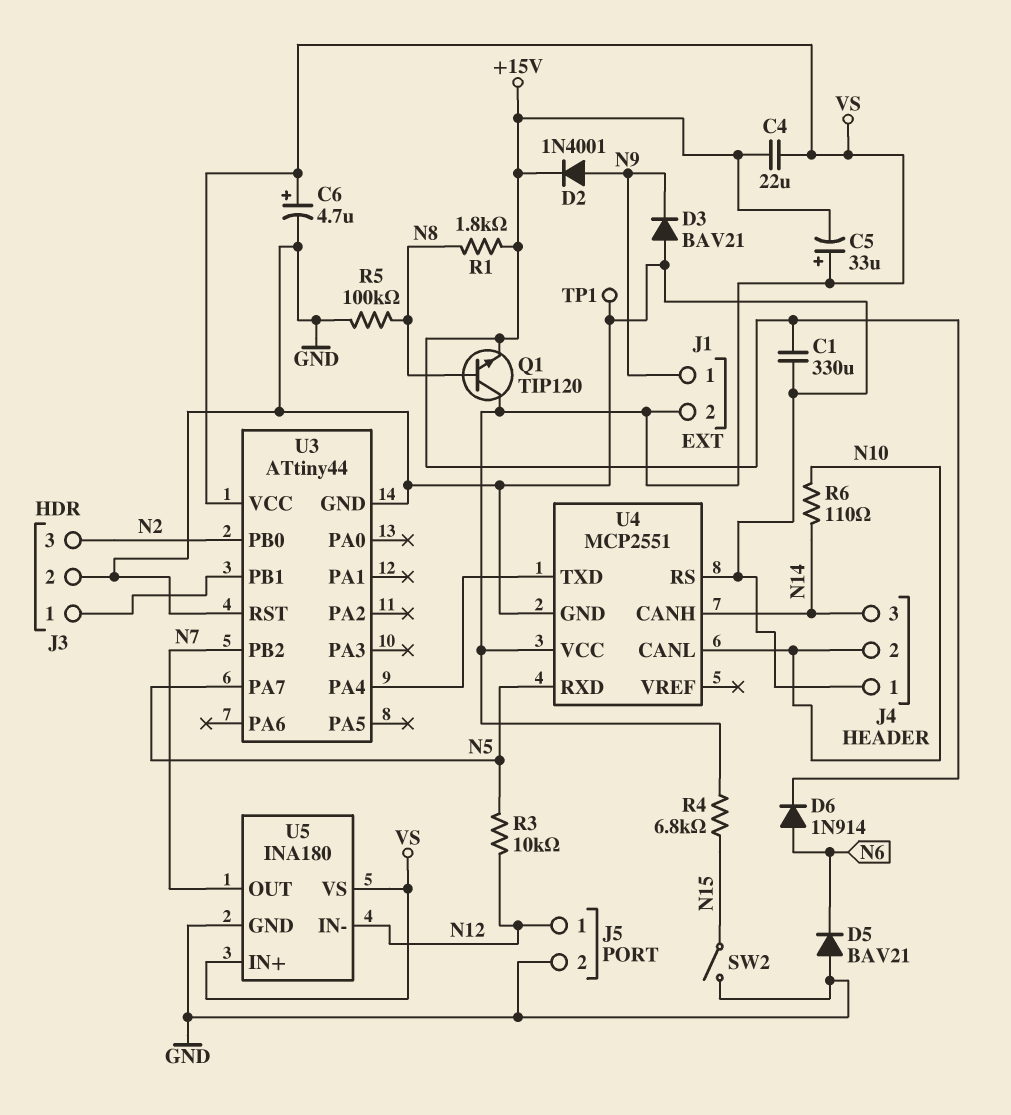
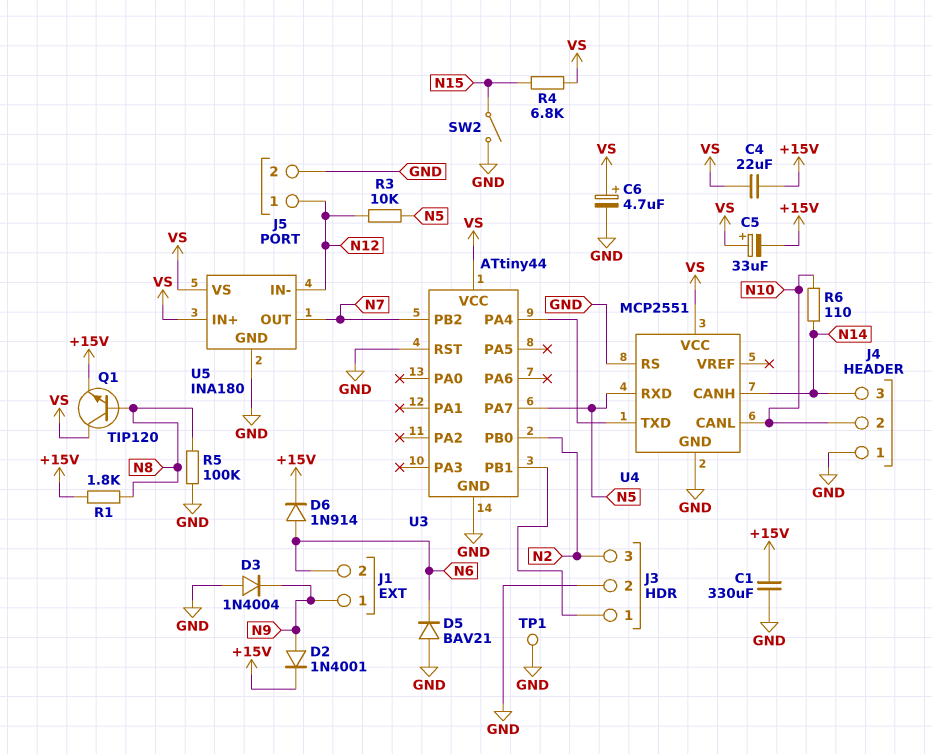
D3: diode BAV21 (A GND, K N9) -> diode 1N4004 (A GND, K N9)
J1 pin 2: VS -> N6

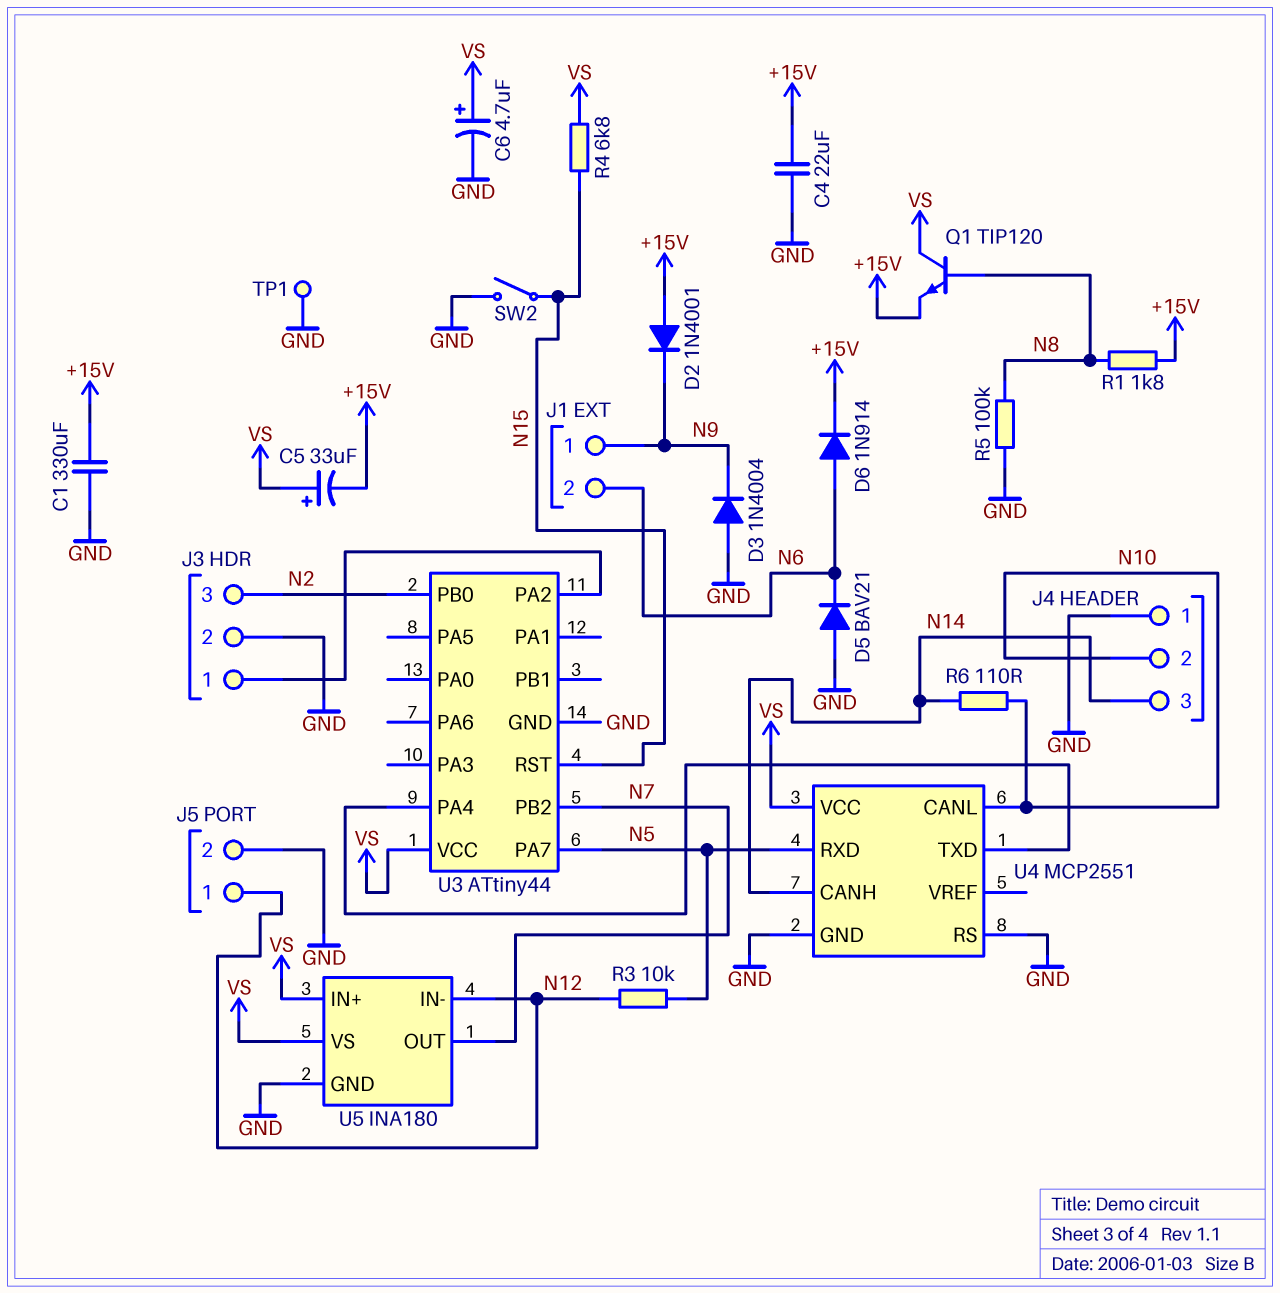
C4: 22uF (+15V, VS) -> 22uF (+15V, GND)
D2: diode 1N4001 (A N9, K +15V) -> diode 1N4001 (A +15V, K N9)
U3 pin PA2: none -> J3/1
U3 pin PB1: J3/1 -> none
U3 pin RST: GND -> N15

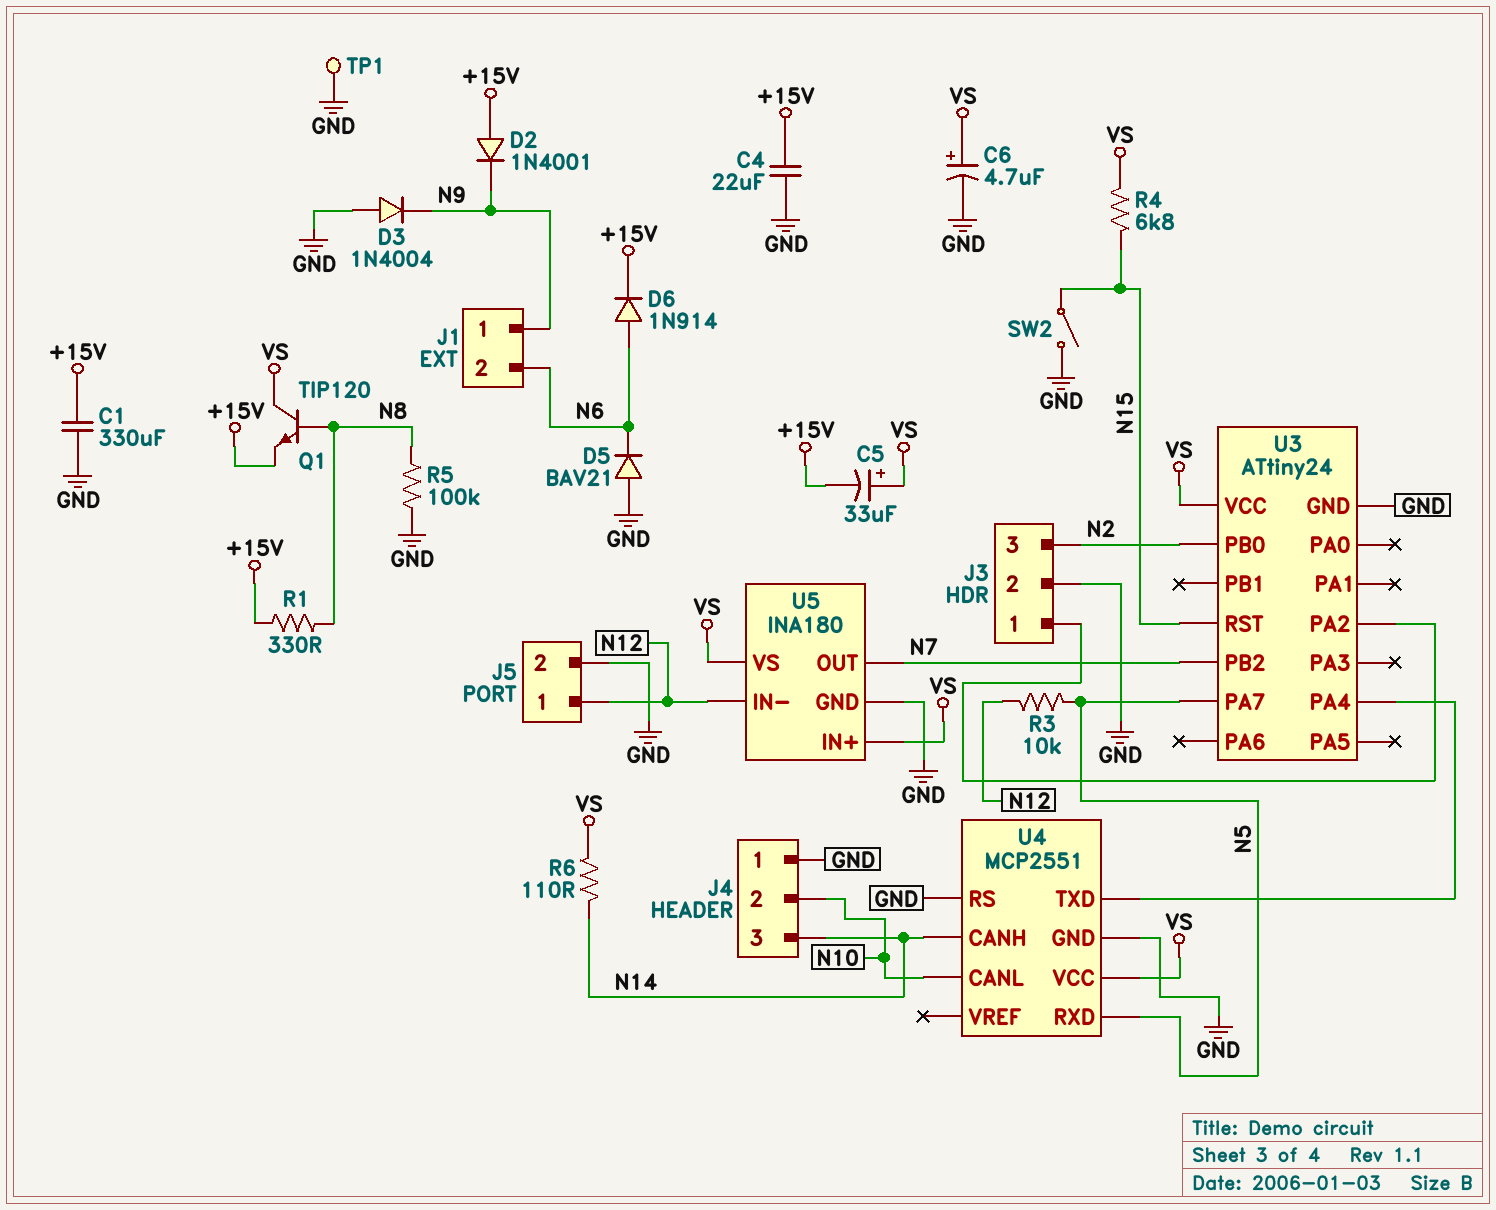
R1: 1.8k (+15V, N8) -> 330 (+15V, N8)
R6: 110 (N10, N14) -> 110 (N14, VS)
U3: ATtiny44 -> ATtiny24

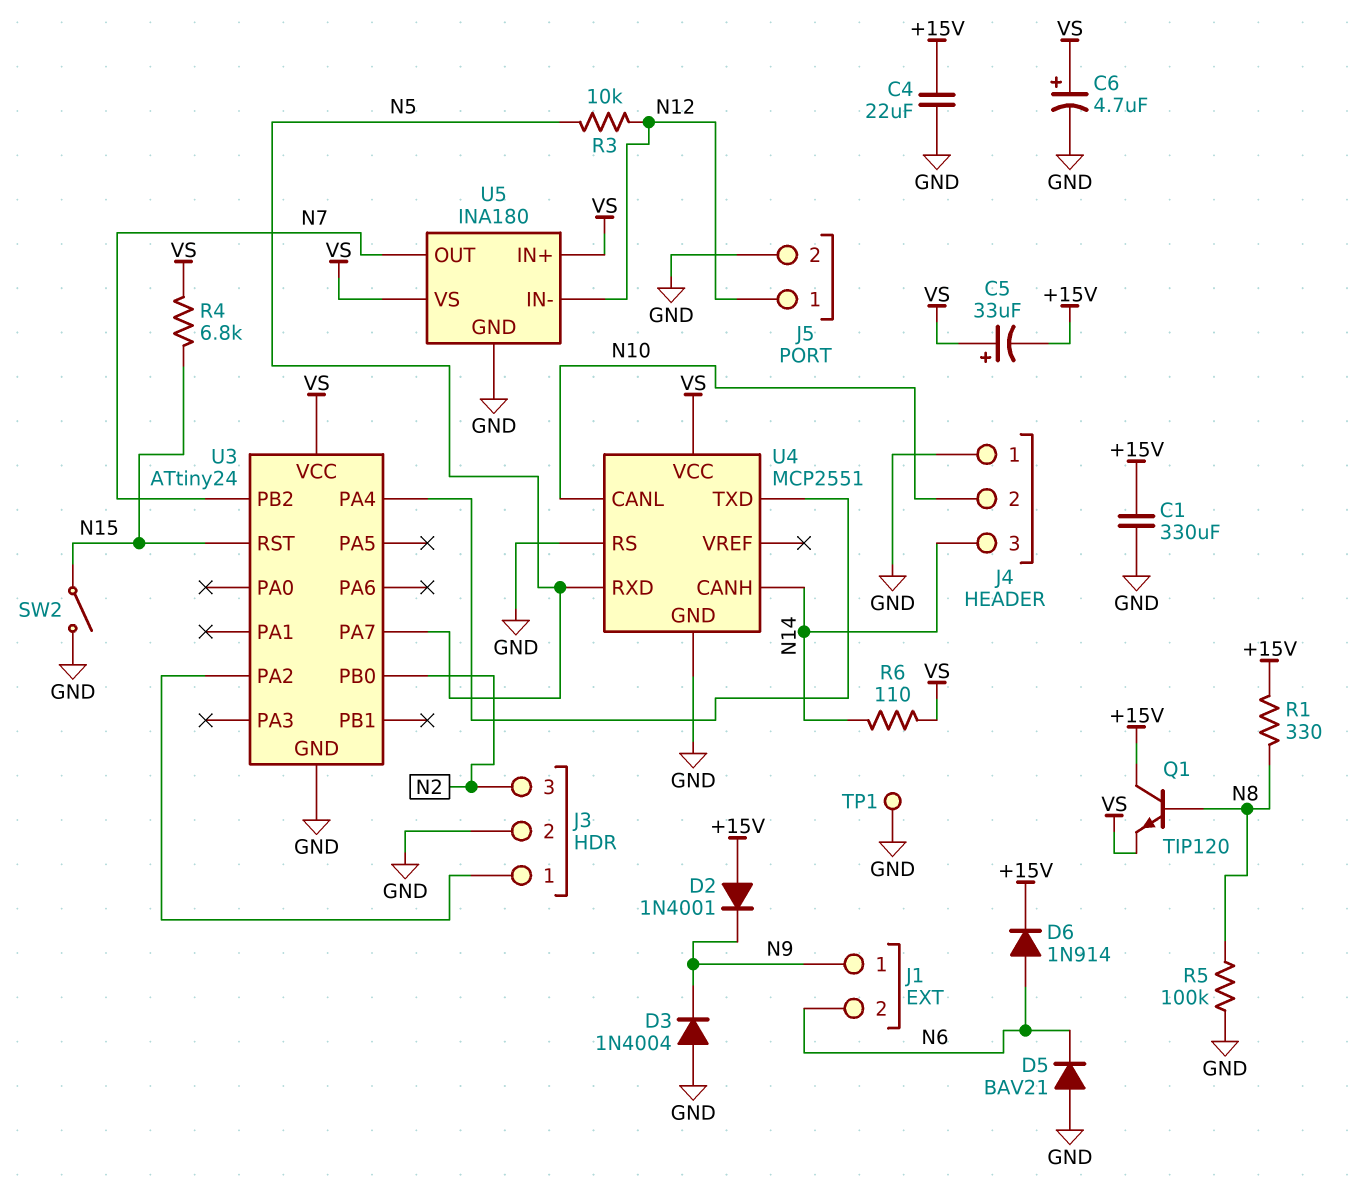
Q1: NPN TIP120 (B N8, C VS, E +15V) -> NPN TIP120 (B N8, C +15V, E VS)

